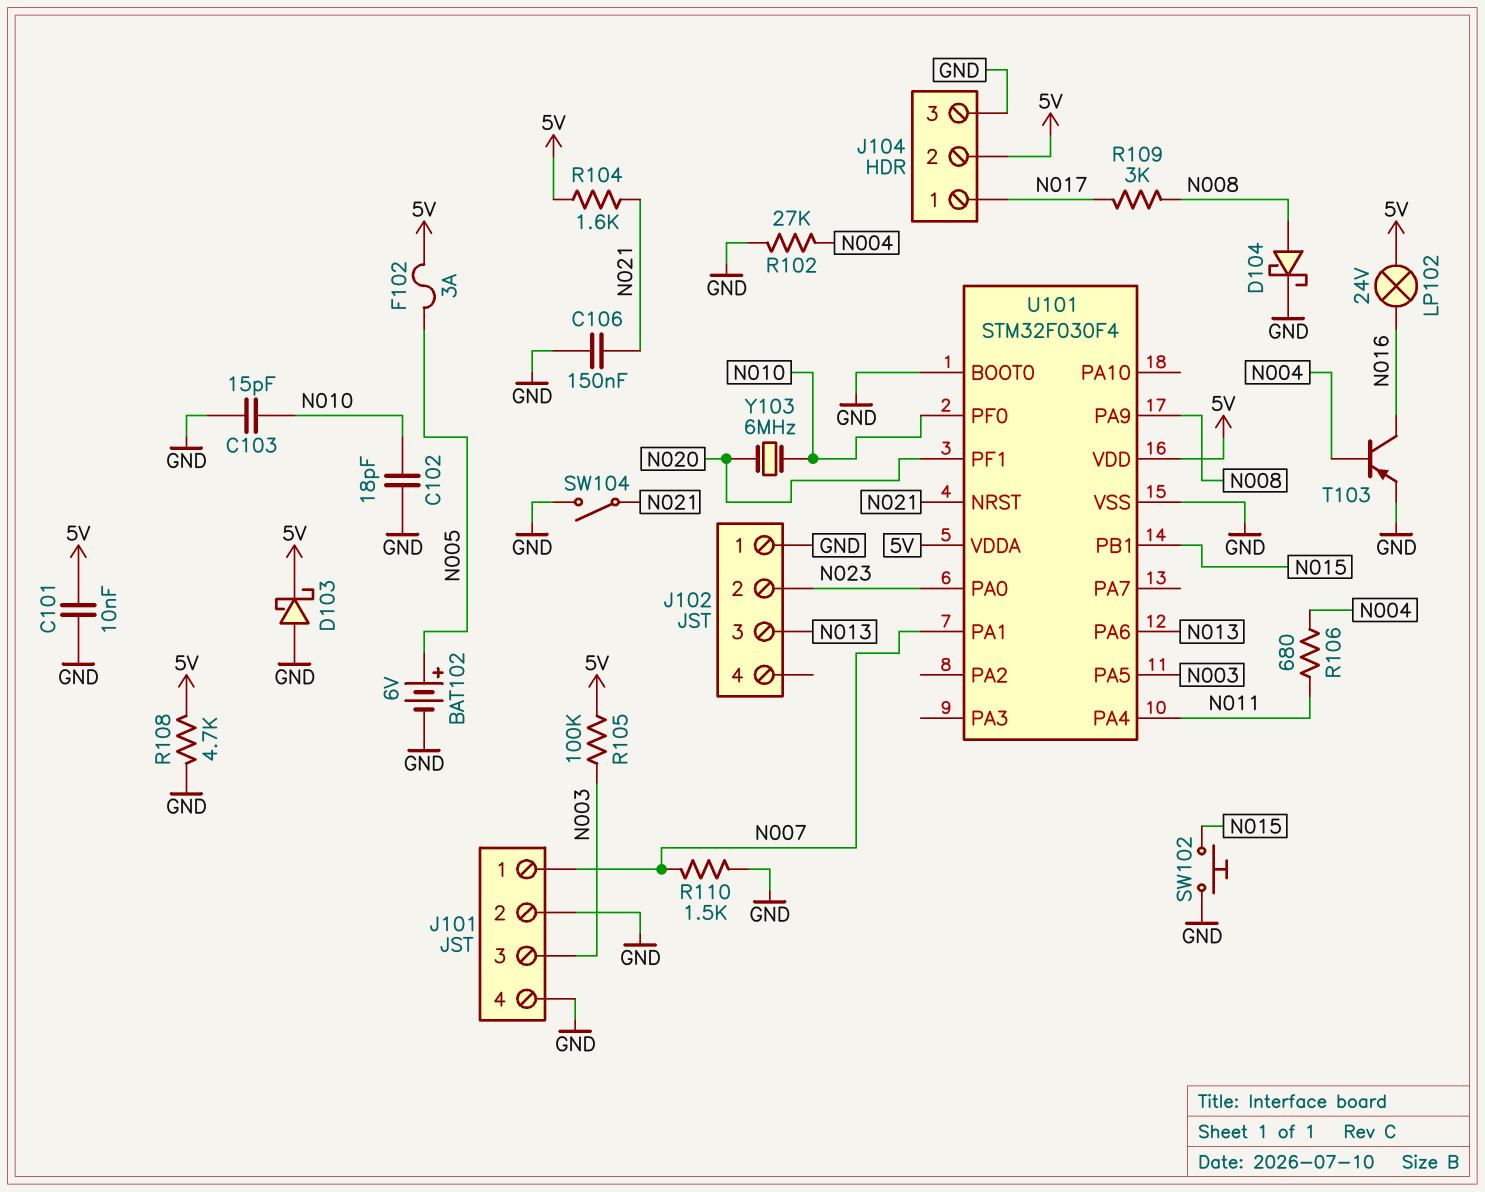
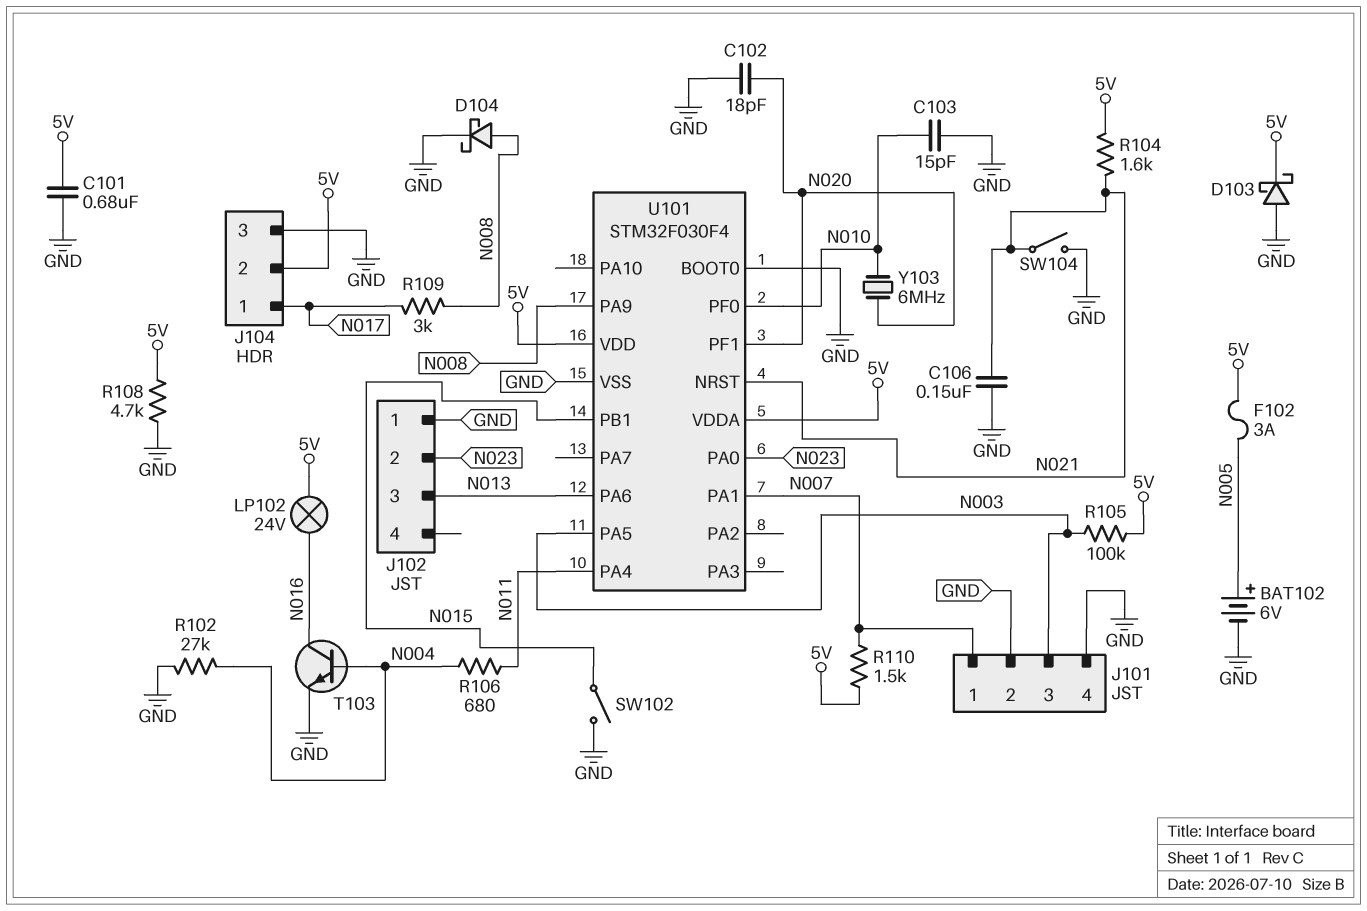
C101: 10nF (5V, GND) -> 680nF (5V, GND)
C102: 18pF (GND, N010) -> 18pF (GND, N020)
R110: 1.5k (GND, N007) -> 1.5k (5V, N007)
SW102: button (GND, N015) -> switch (GND, N015)
T103: PNP (B N004, C N016, E GND) -> NPN (B N004, C N016, E GND)

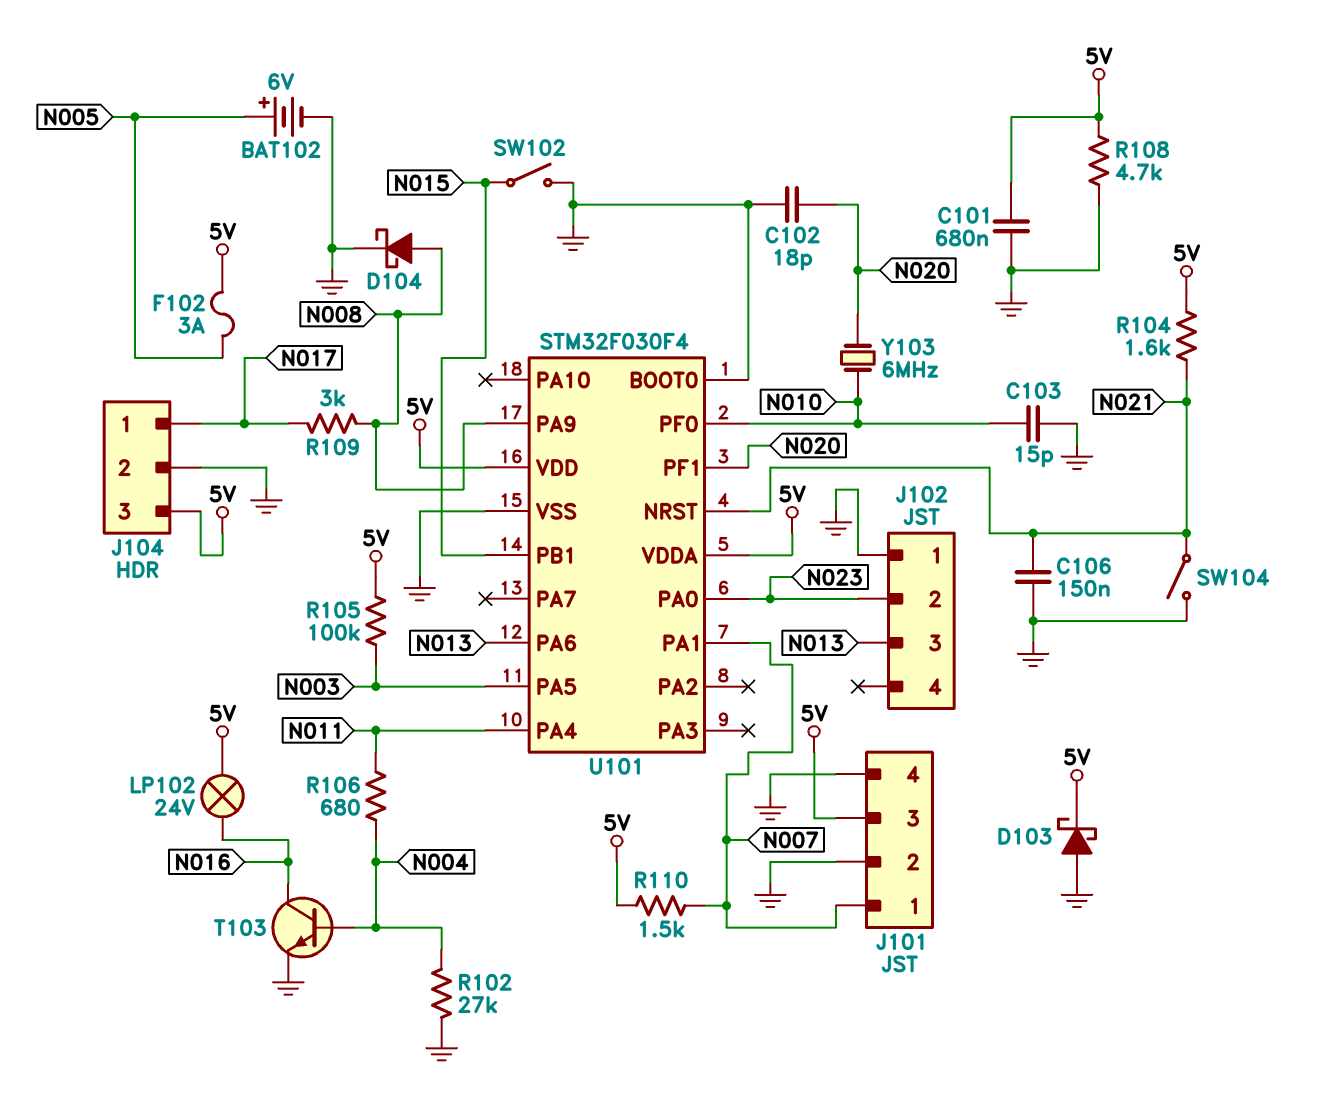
J101 pin 3: N003 -> 5V
J104 pin 2: 5V -> GND
J104 pin 3: GND -> 5V

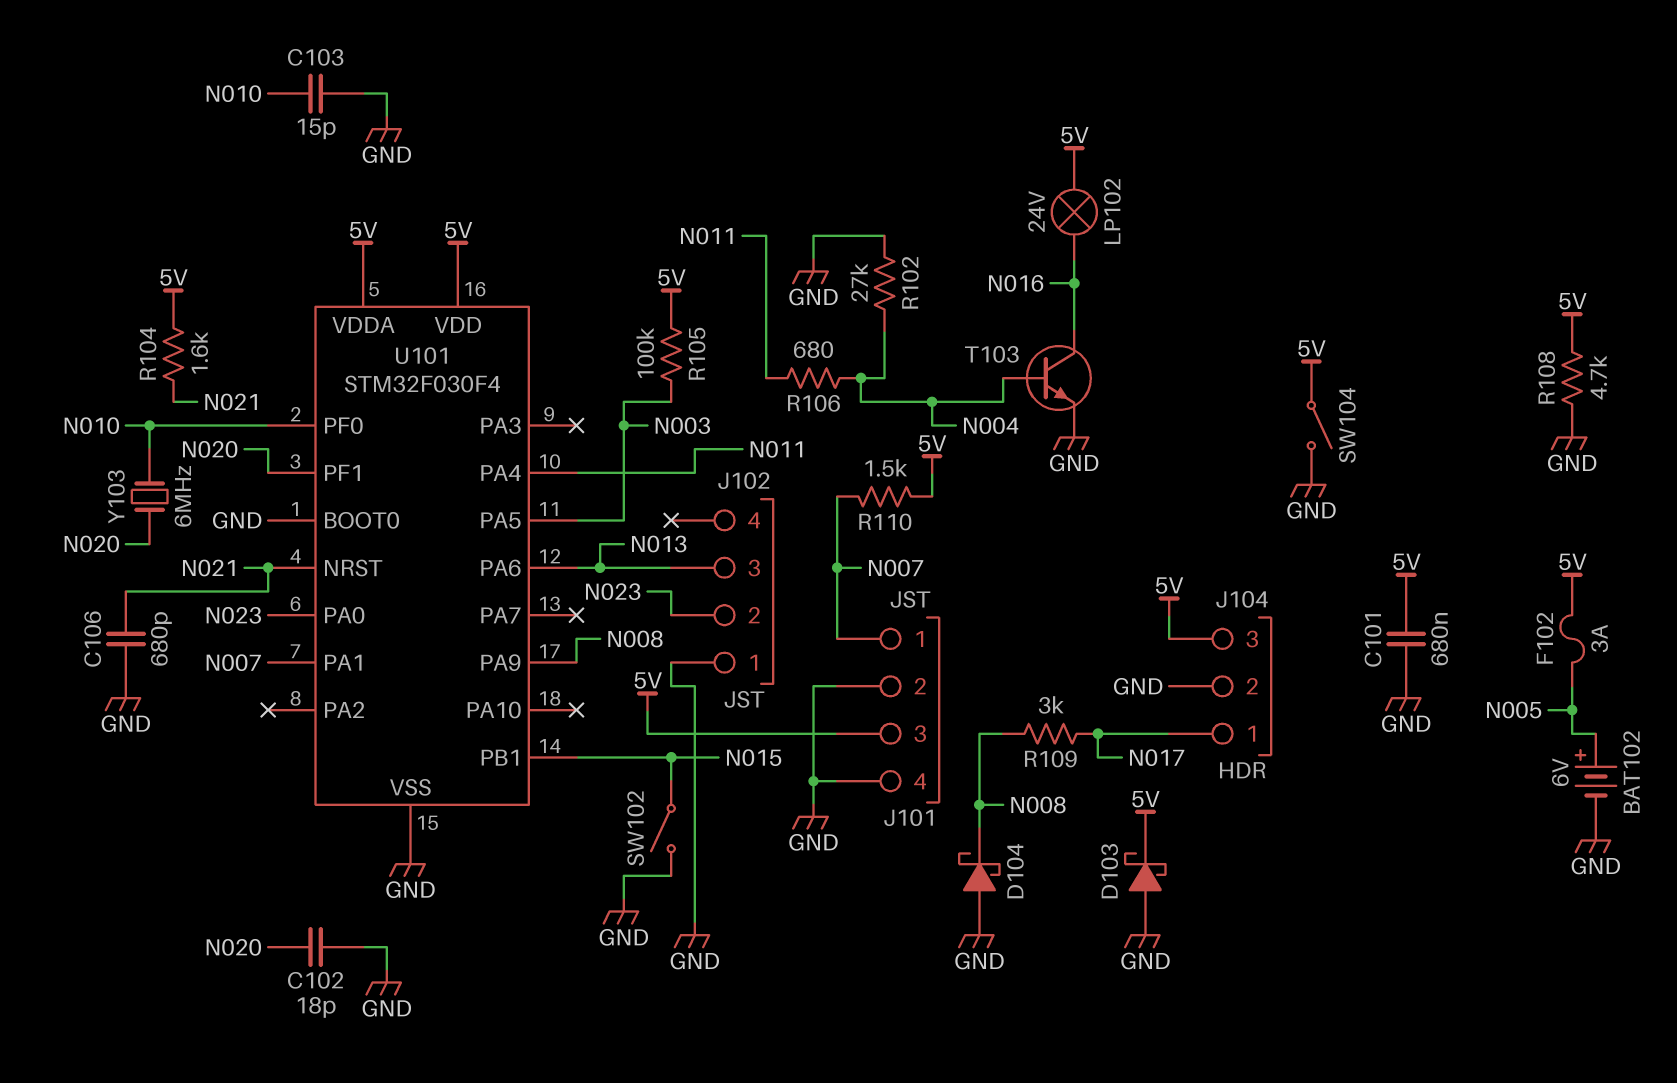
C106: 150nF (GND, N021) -> 680pF (GND, N021)
D104: schottky (A N008, K GND) -> schottky (A GND, K N008)
SW104: switch (GND, N021) -> switch (5V, GND)

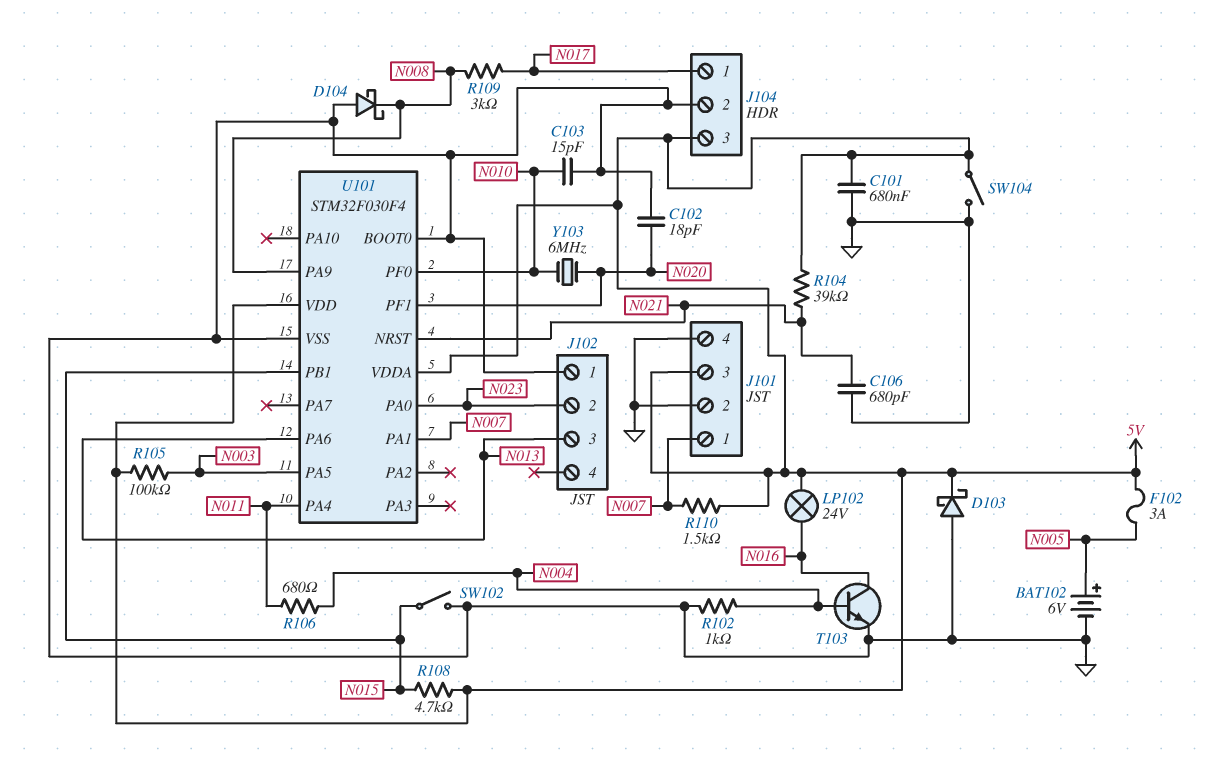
R102: 27k (GND, N004) -> 1k (GND, N004)
R104: 1.6k (5V, N021) -> 39k (5V, N021)
R108: 4.7k (5V, GND) -> 4.7k (5V, N015)

